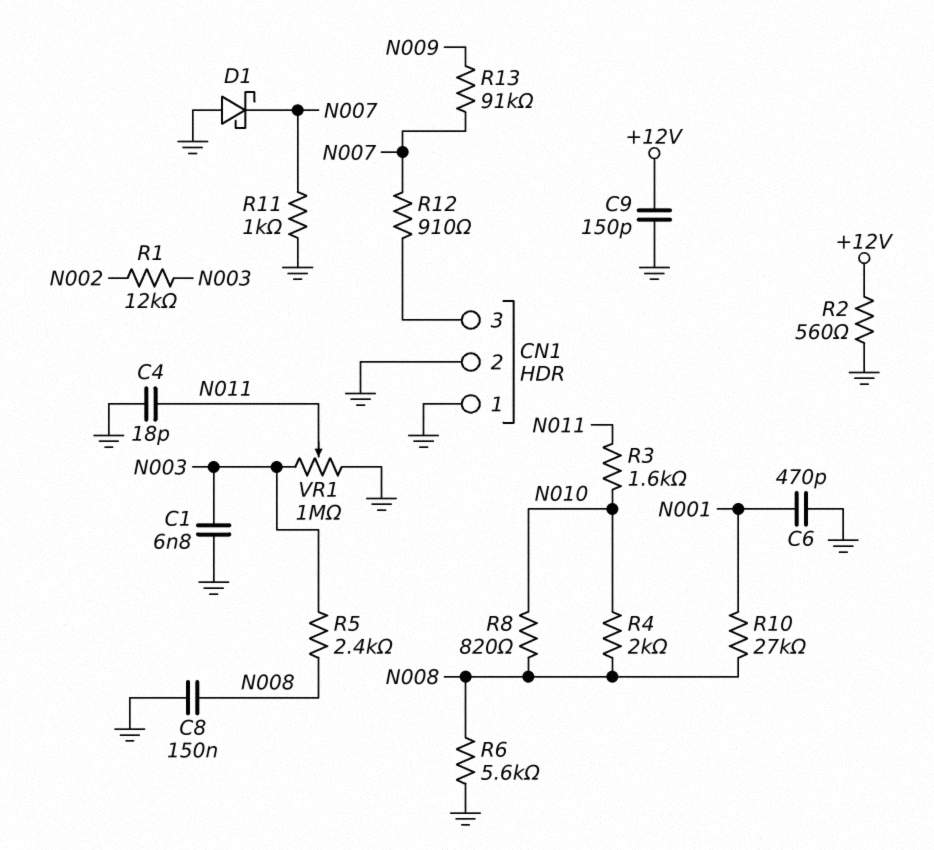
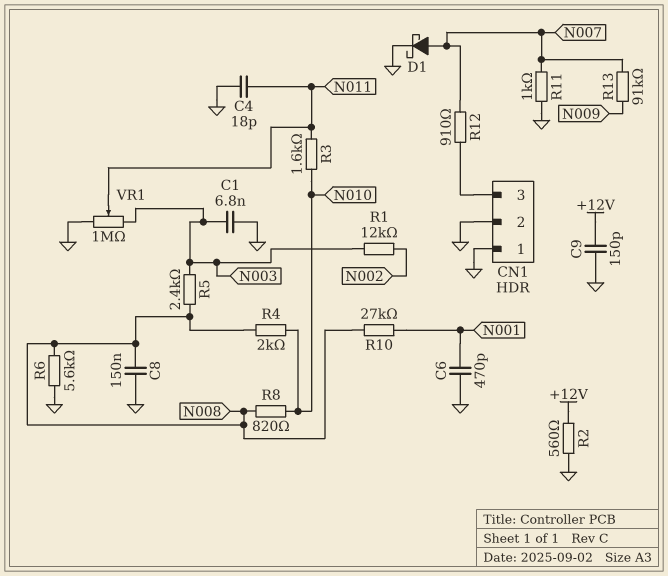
D1: schottky (A GND, K N007) -> schottky (A N007, K GND)

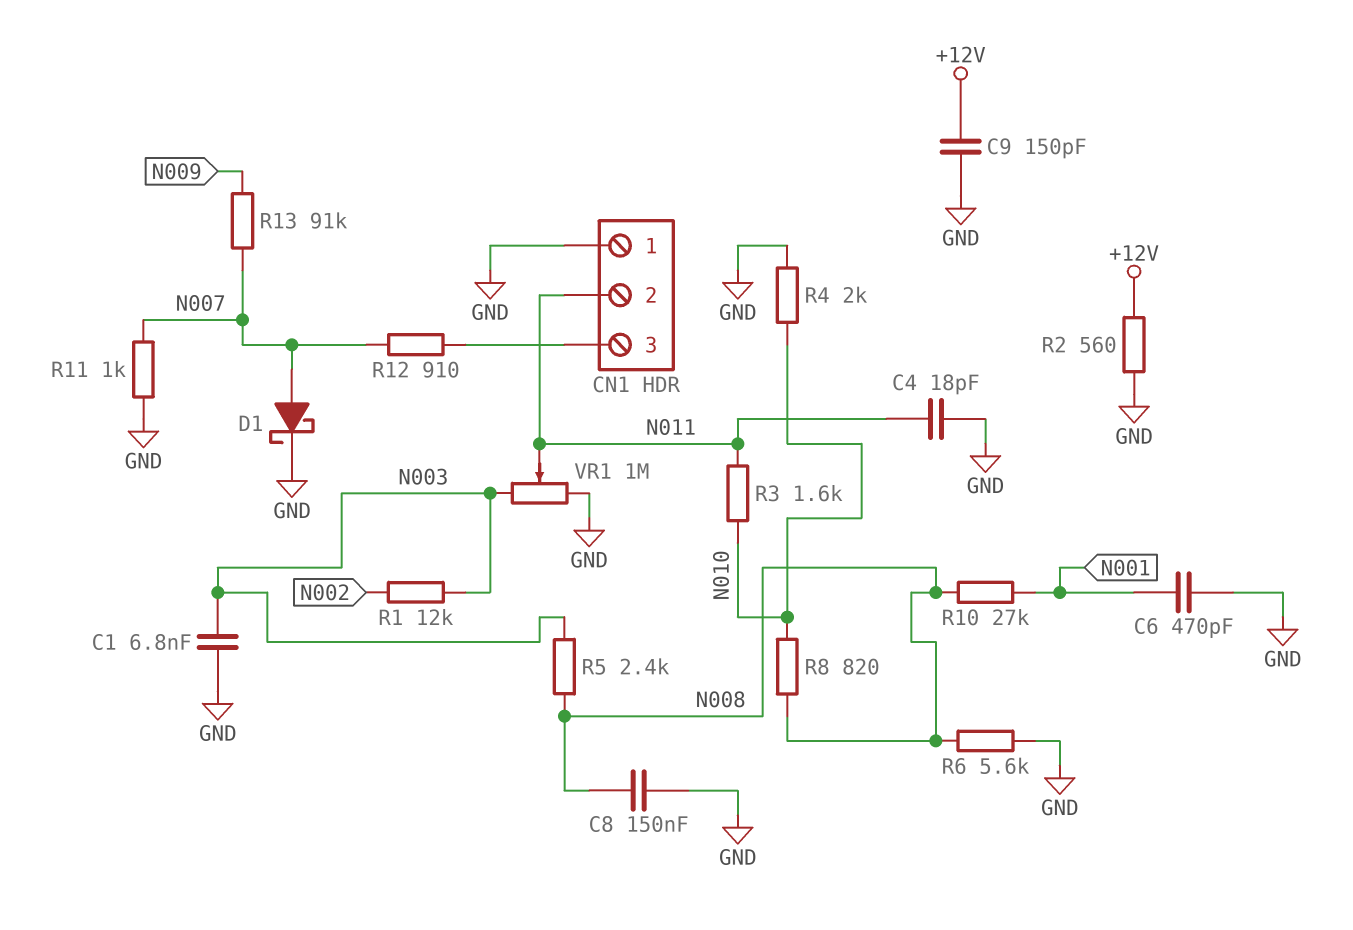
CN1 pin 2: GND -> N011
R4: 2k (N008, N010) -> 2k (GND, N010)

